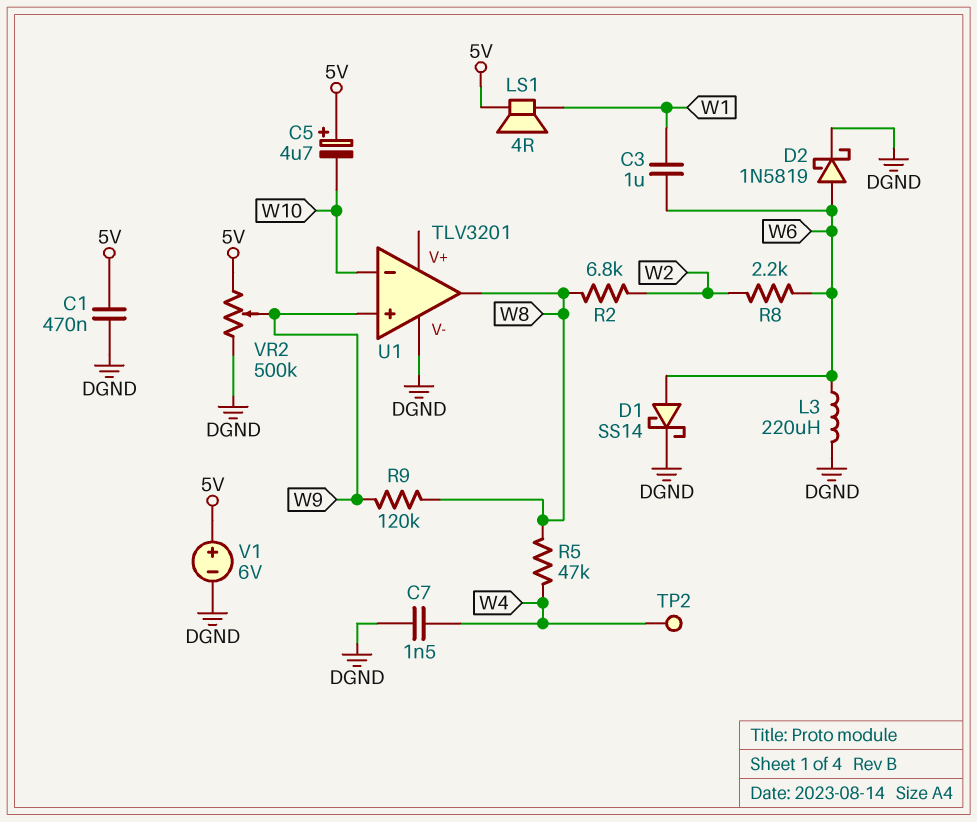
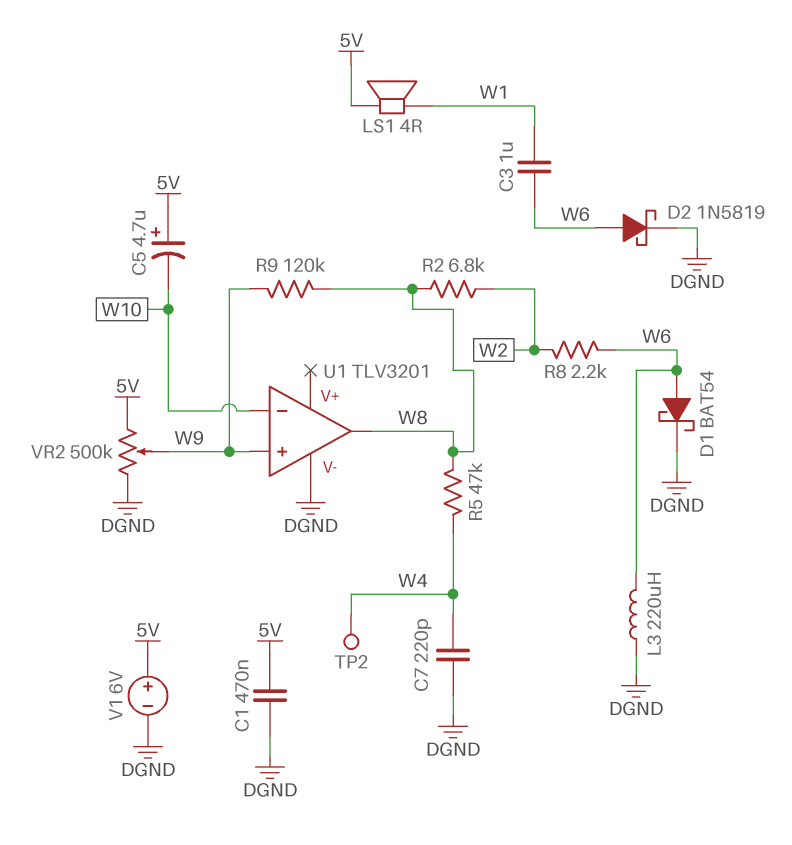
C7: 1.5nF (DGND, W4) -> 220pF (DGND, W4)
D1: schottky SS14 (A W6, K DGND) -> schottky BAT54 (A W6, K DGND)

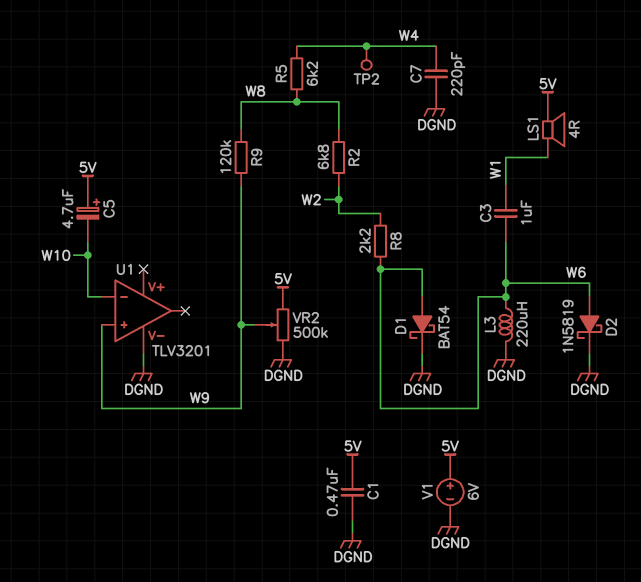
R5: 47k (W4, W8) -> 6.2k (W4, W8)
U1 pin out: W8 -> none

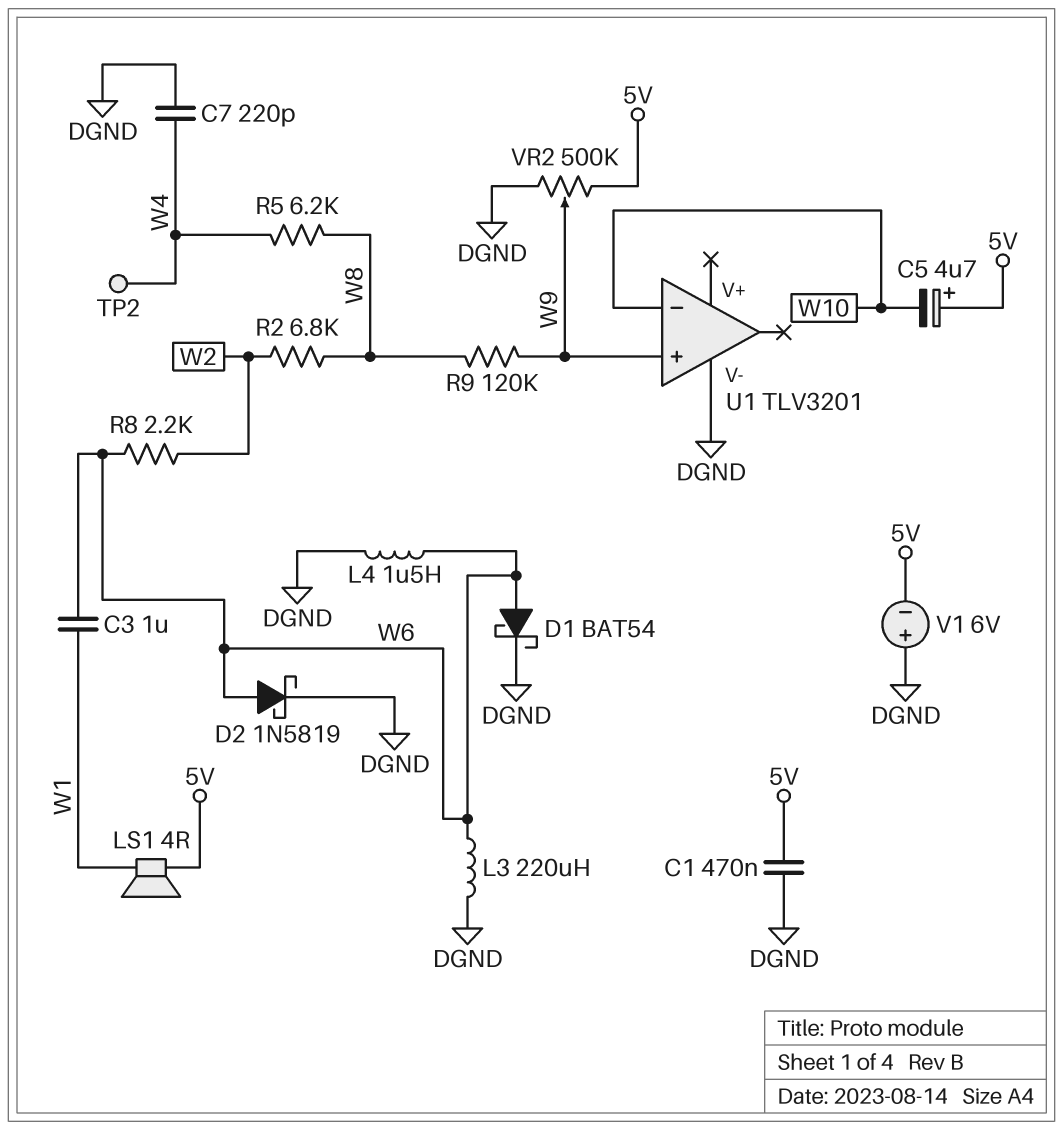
L4: none -> 1.5uH (DGND, W6)
V1: 6V (plus 5V, minus DGND) -> 6V (plus DGND, minus 5V)

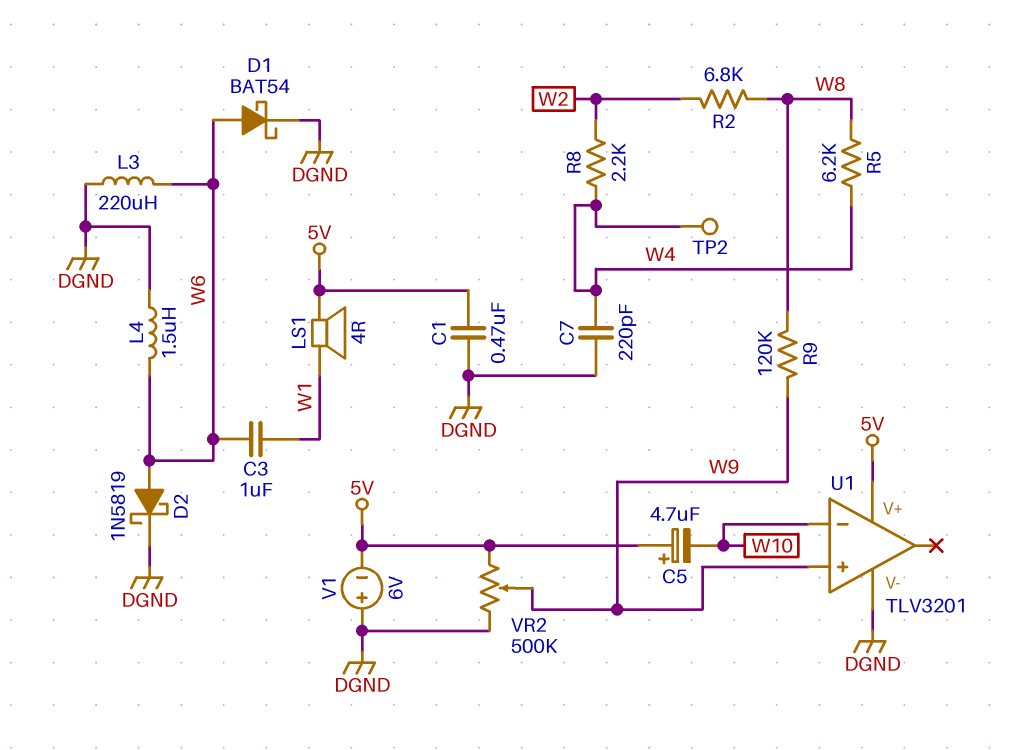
R8: 2.2k (W2, W6) -> 2.2k (W2, W4)
U1 pin V+: none -> 5V

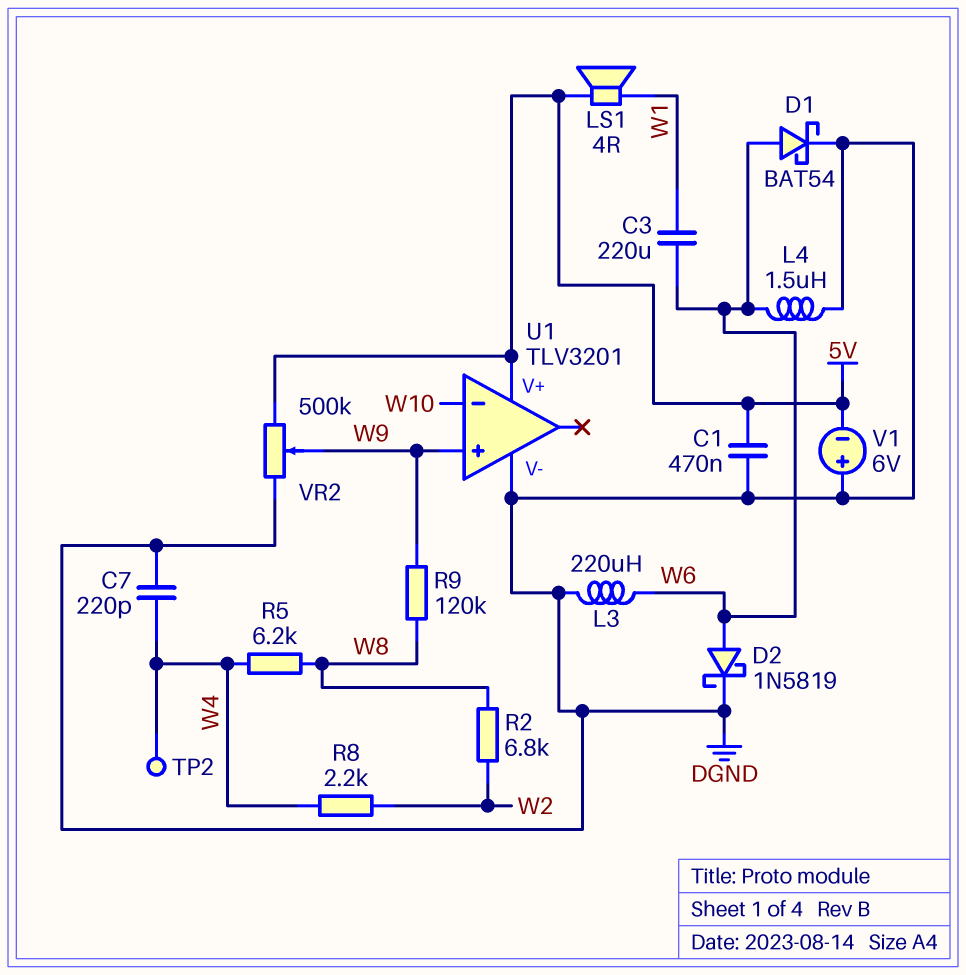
C3: 1uF (W1, W6) -> 220uF (W1, W6)
C5: 4.7uF (plus 5V, minus W10) -> none

